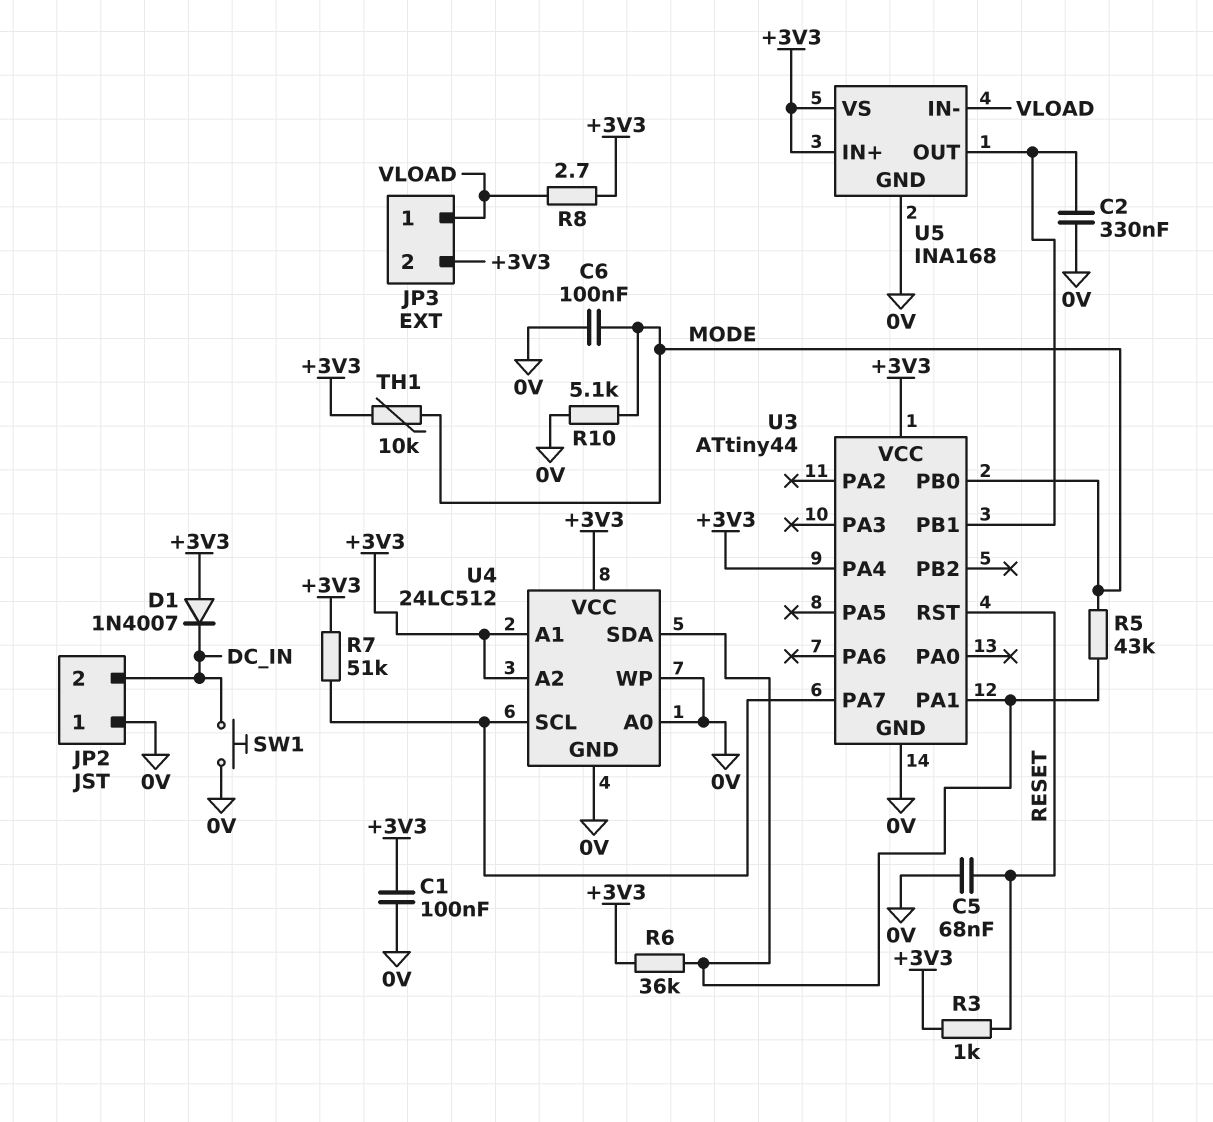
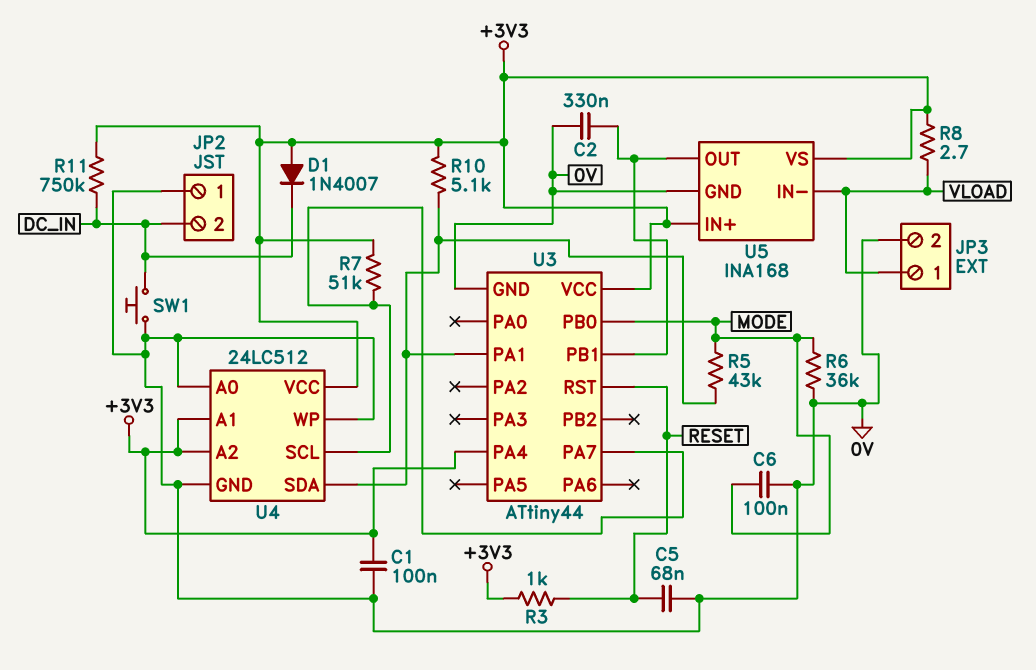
JP3 pin 2: +3V3 -> 0V
R6: 36k (+3V3, U3/PA1) -> 36k (0V, MODE)
R10: 5.1k (0V, MODE) -> 5.1k (+3V3, U3/PA1)
R11: none -> 750k (+3V3, DC_IN)
TH1: 10k (+3V3, MODE) -> none

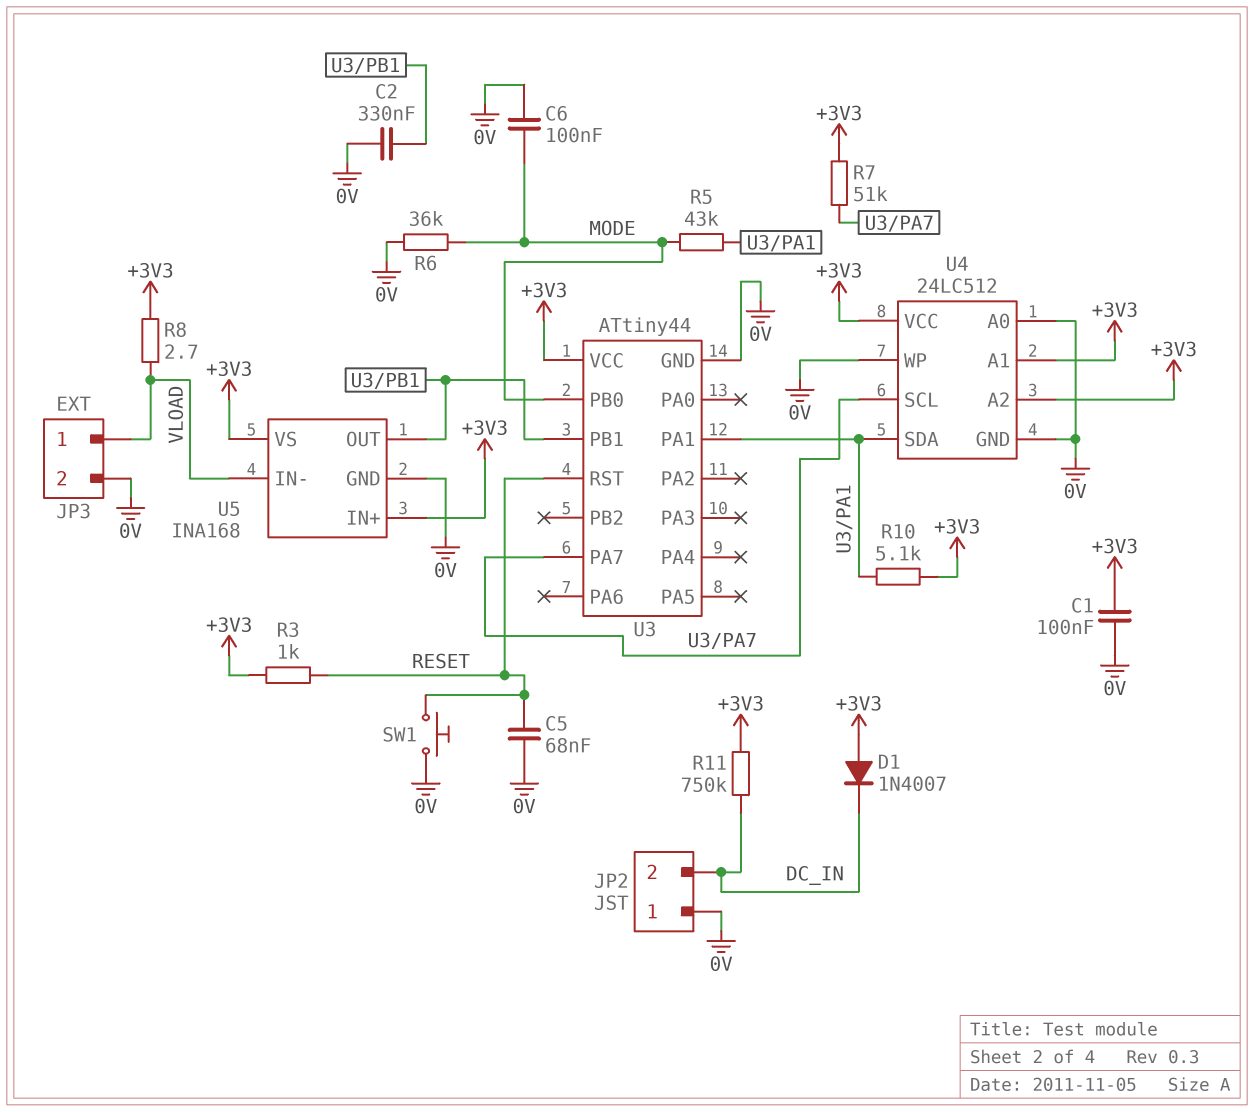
SW1: button (0V, DC_IN) -> button (0V, RESET)
U3 pin PA4: +3V3 -> none

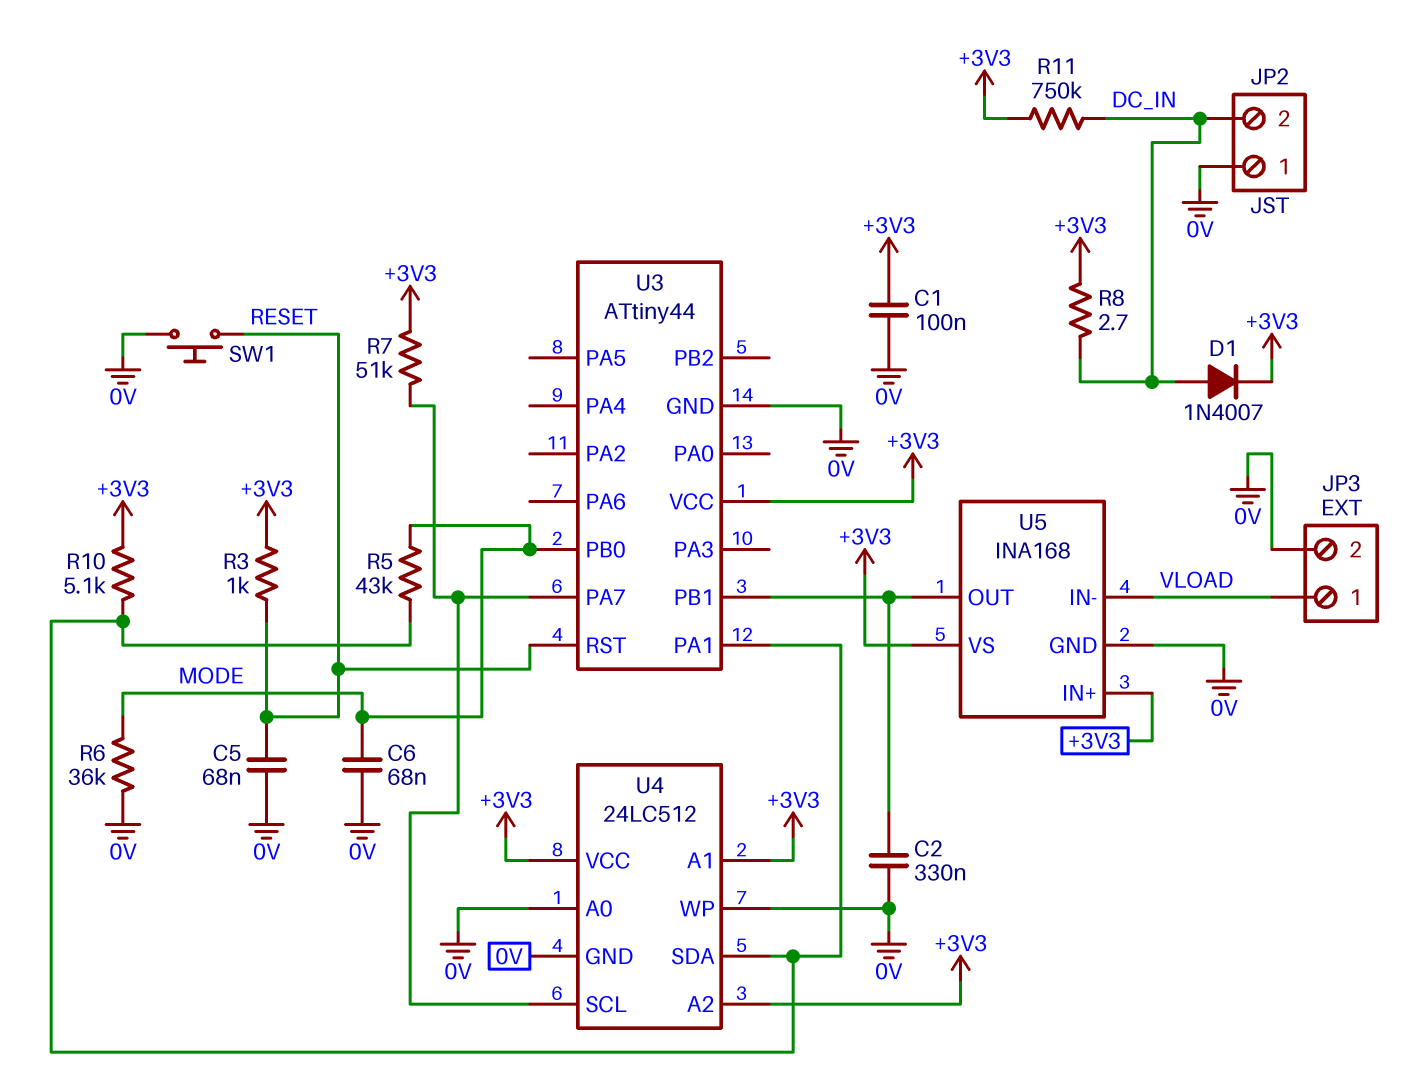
C6: 100nF (0V, MODE) -> 68nF (0V, MODE)
D1: diode 1N4007 (A +3V3, K DC_IN) -> diode 1N4007 (A DC_IN, K +3V3)
R8: 2.7 (+3V3, VLOAD) -> 2.7 (+3V3, DC_IN)

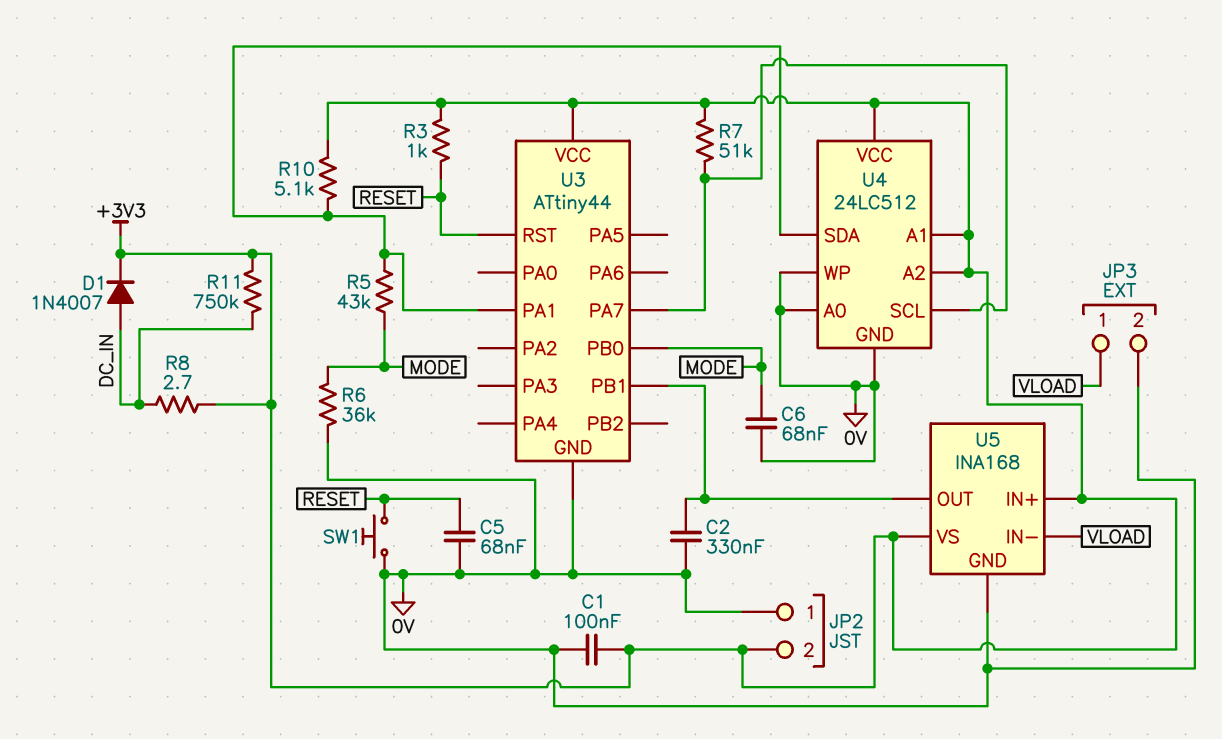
JP2 pin 2: DC_IN -> +3V3

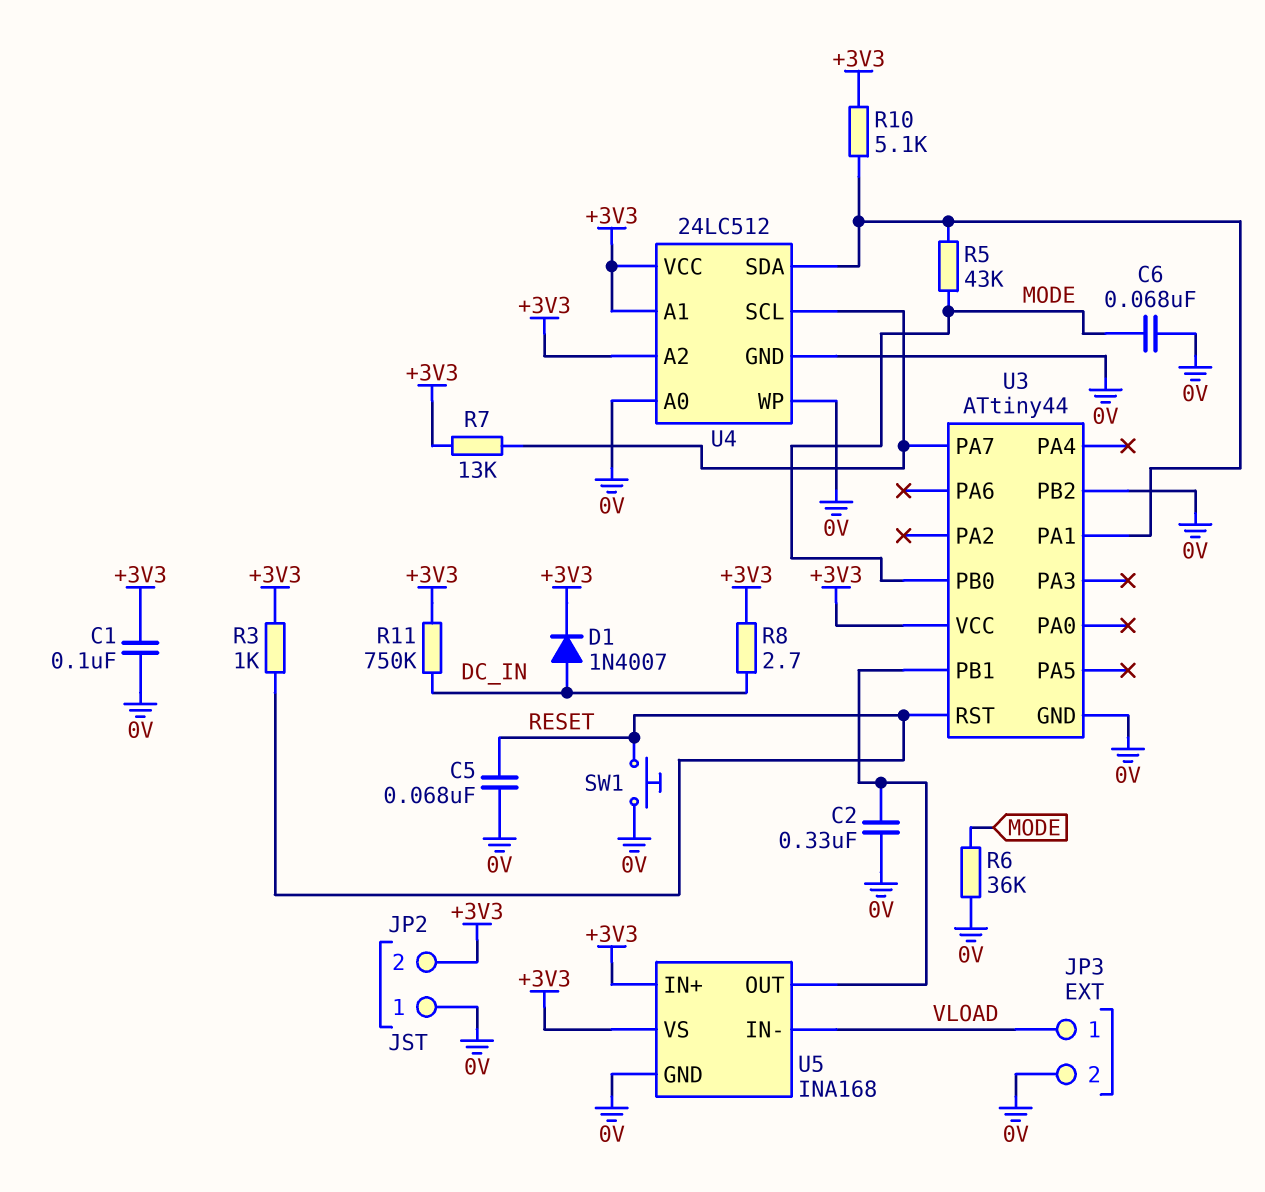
R7: 51k (+3V3, U3/PA7) -> 13k (+3V3, U3/PA7)
U3 pin PB2: none -> 0V

